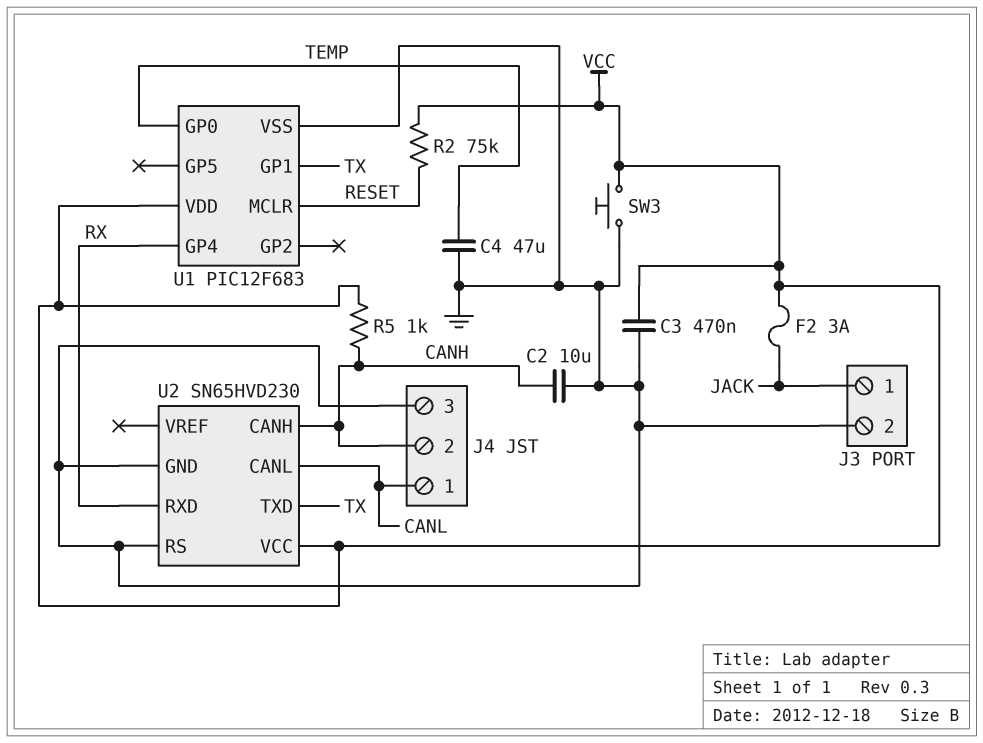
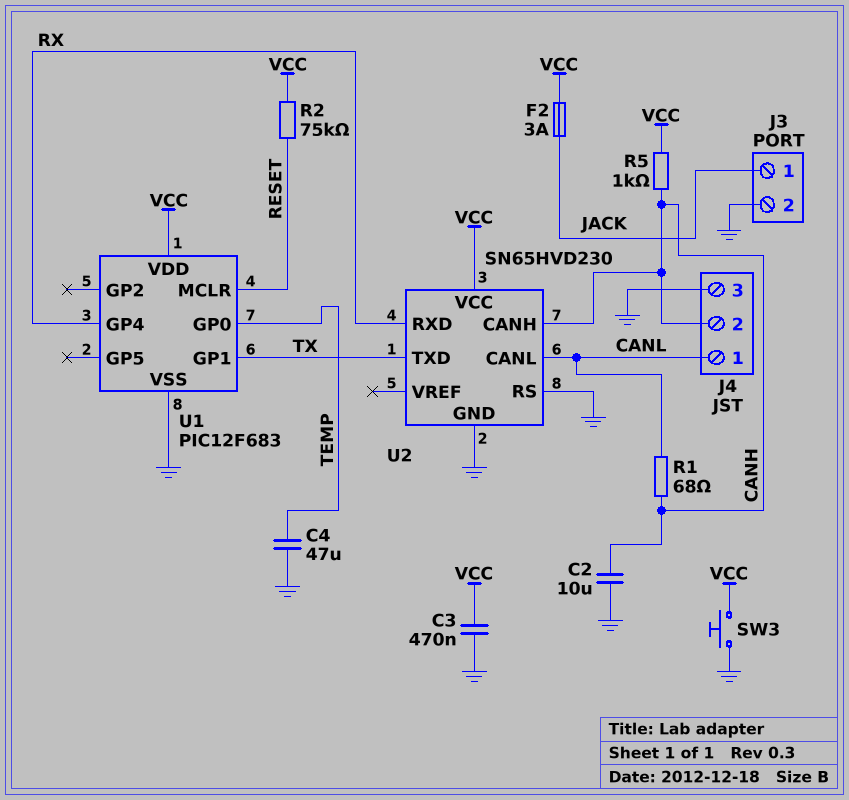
R1: none -> 68 (CANH, CANL)

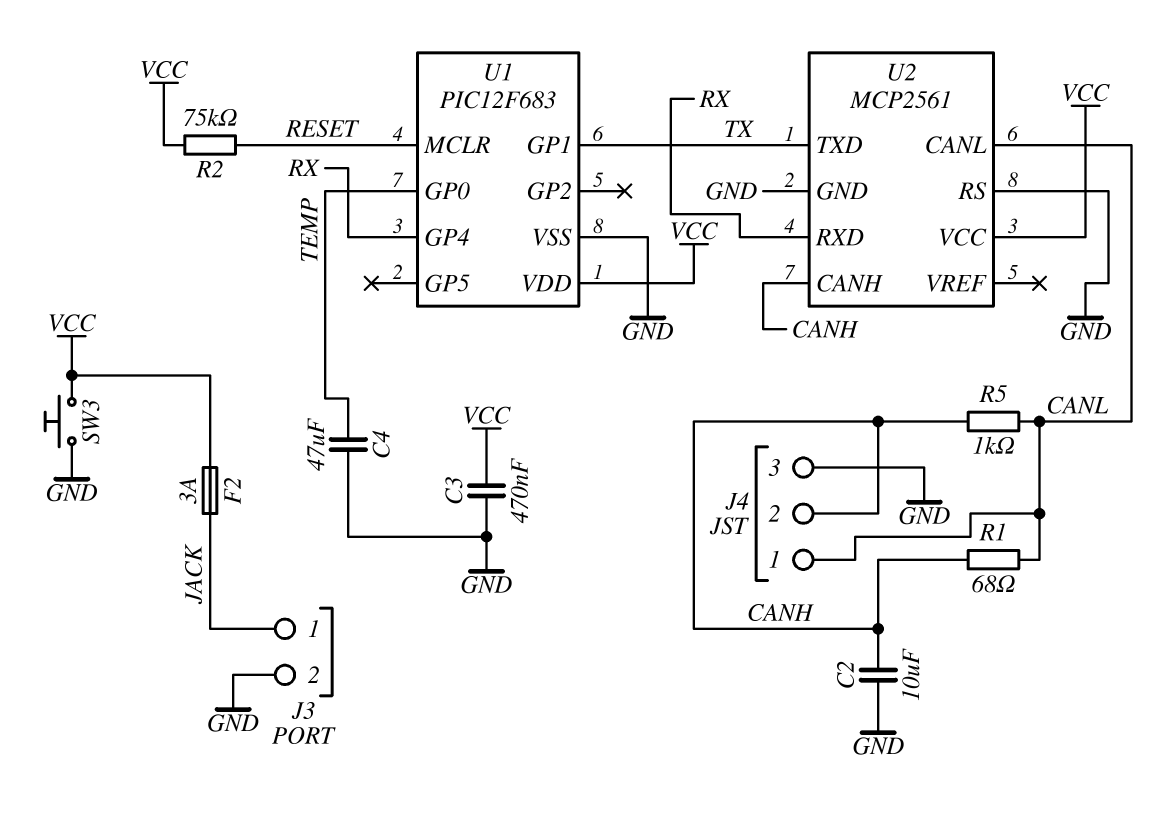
R5: 1k (CANH, VCC) -> 1k (CANH, CANL)
U2: SN65HVD230 -> MCP2561

